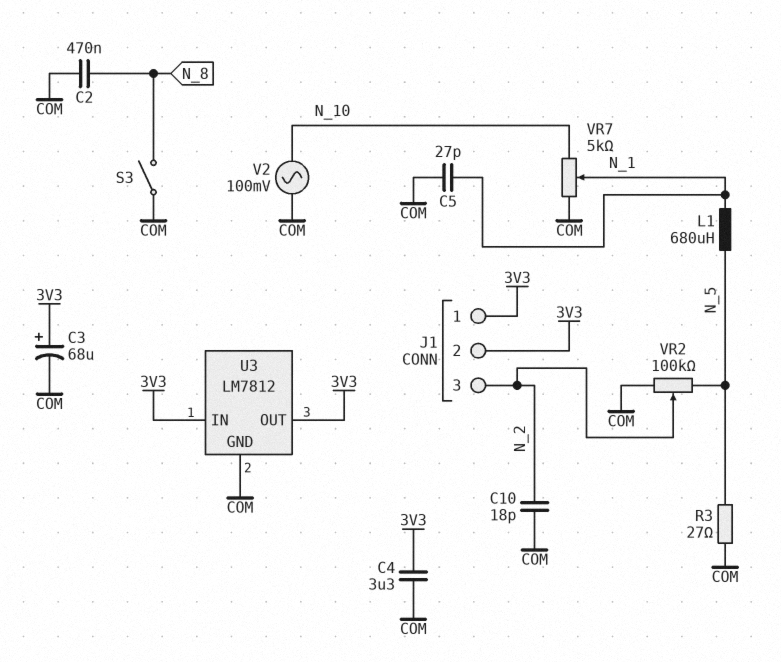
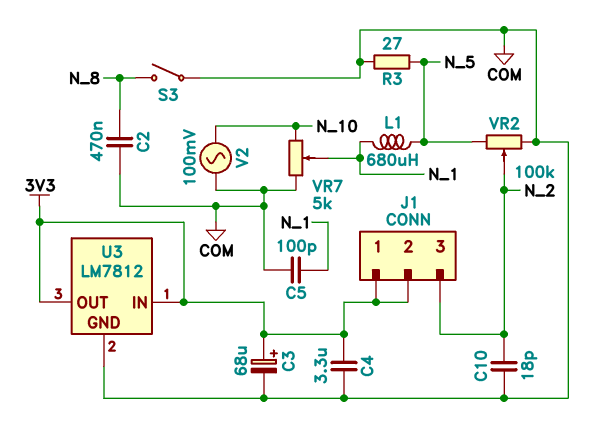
C5: 27pF (COM, N_1) -> 100pF (COM, N_1)

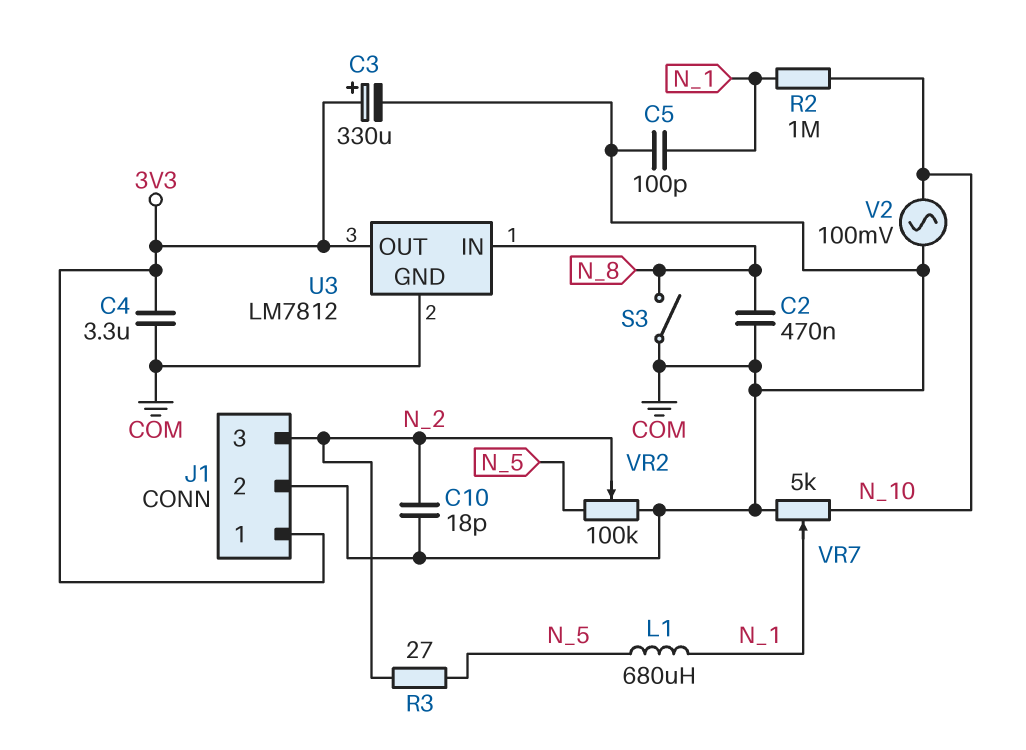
C3: 68uF (plus 3V3, minus COM) -> 330uF (plus 3V3, minus COM)
J1 pin 2: 3V3 -> COM
R2: none -> 1M (N_1, N_10)
R3: 27 (COM, N_5) -> 27 (N_2, N_5)
U3 pin IN: 3V3 -> N_8

